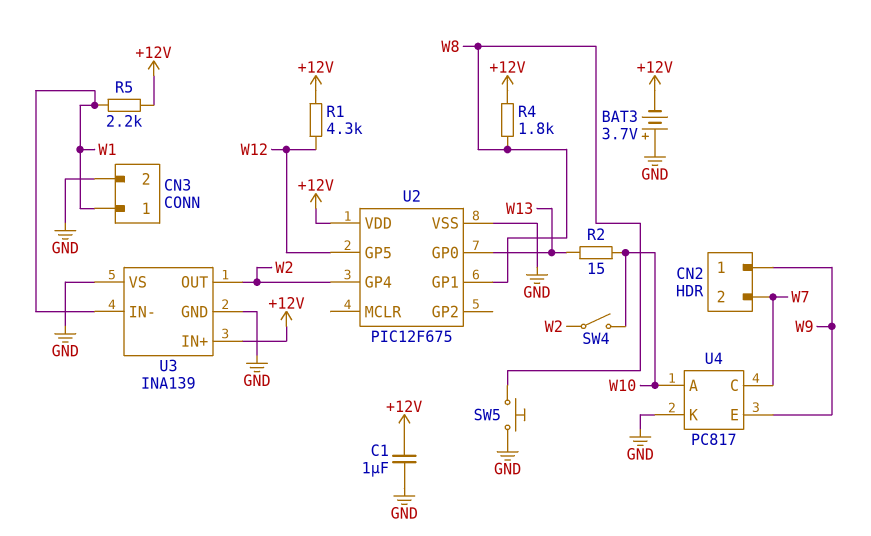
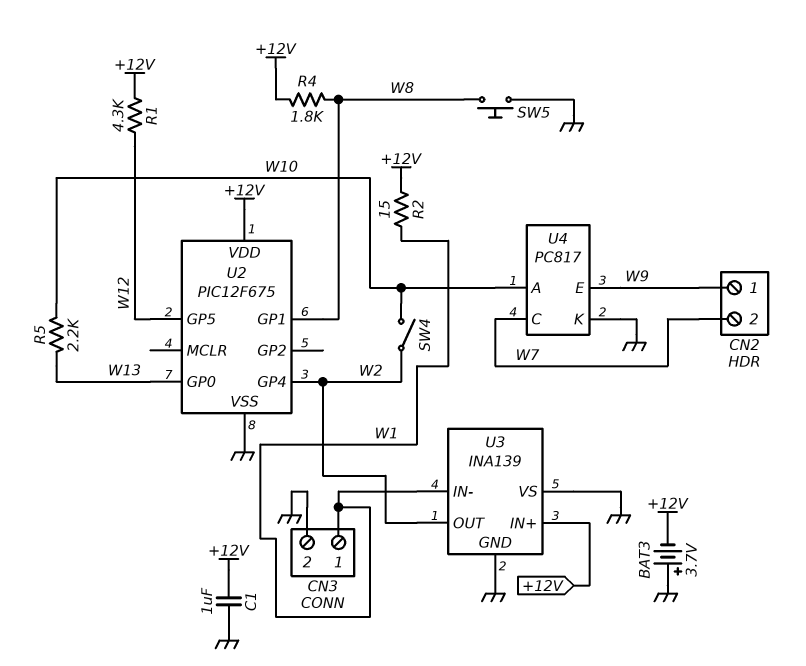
R2: 15 (W10, W13) -> 15 (+12V, W1)
R5: 2.2k (+12V, W1) -> 2.2k (W10, W13)

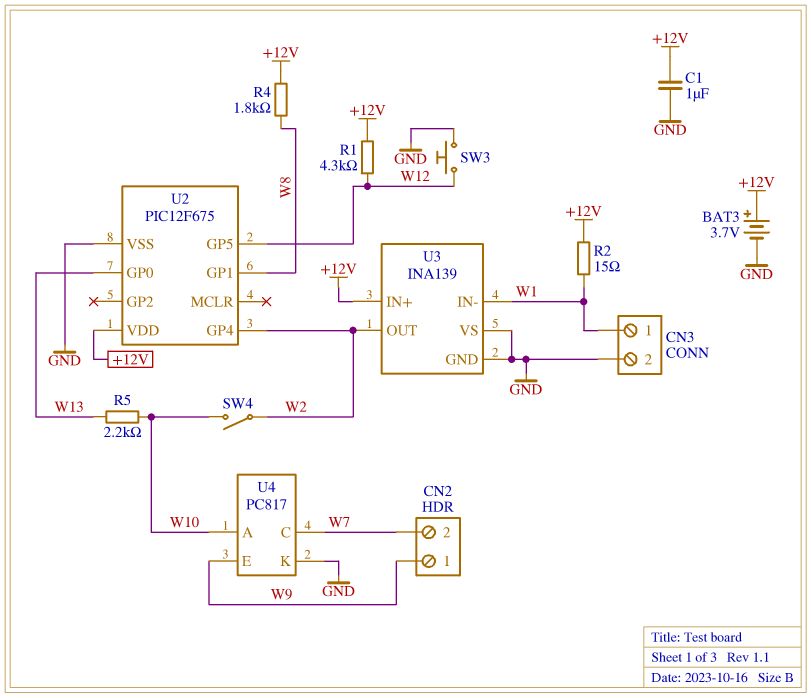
BAT3: 3.7V (plus GND, minus +12V) -> 3.7V (plus +12V, minus GND)
SW3: none -> button (GND, W12)
SW5: button (GND, W8) -> none

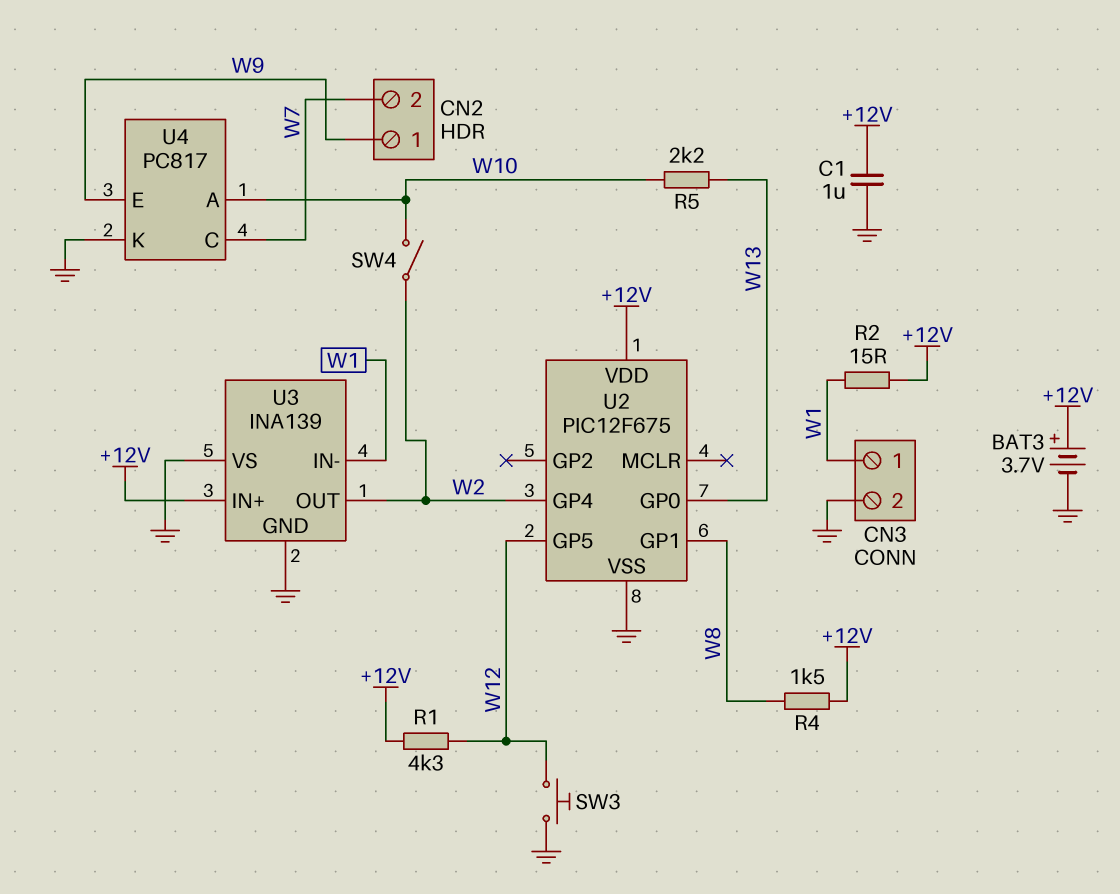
R4: 1.8k (+12V, W8) -> 1.5k (+12V, W8)

